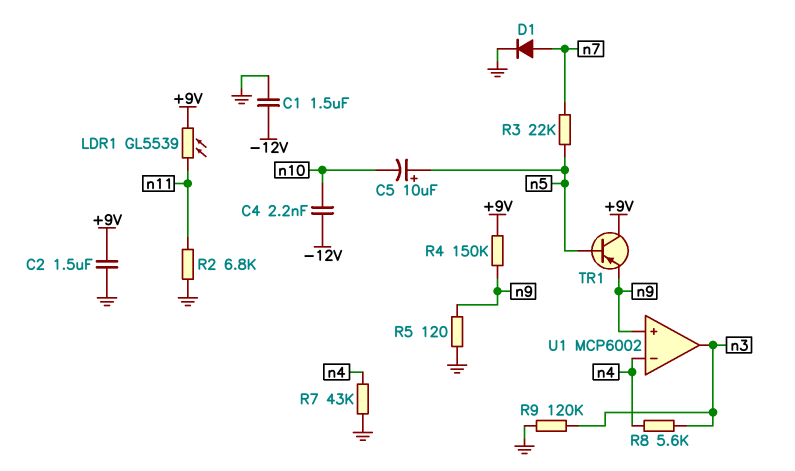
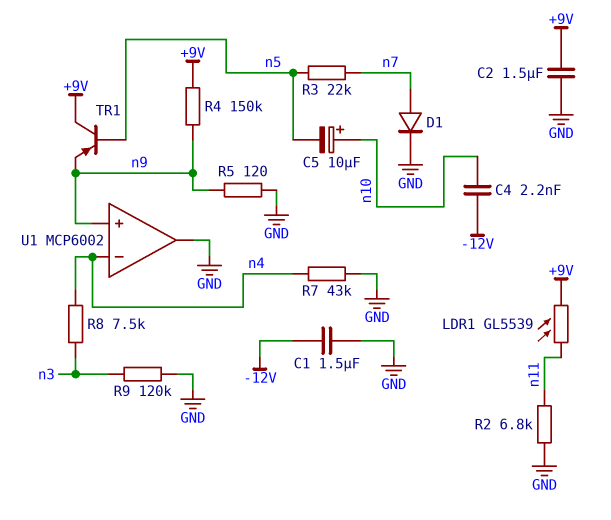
C5: 10uF (plus n5, minus n10) -> 10uF (plus n10, minus n5)
R8: 5.6k (n3, n4) -> 7.5k (n3, n4)
U1 pin out: n3 -> GND

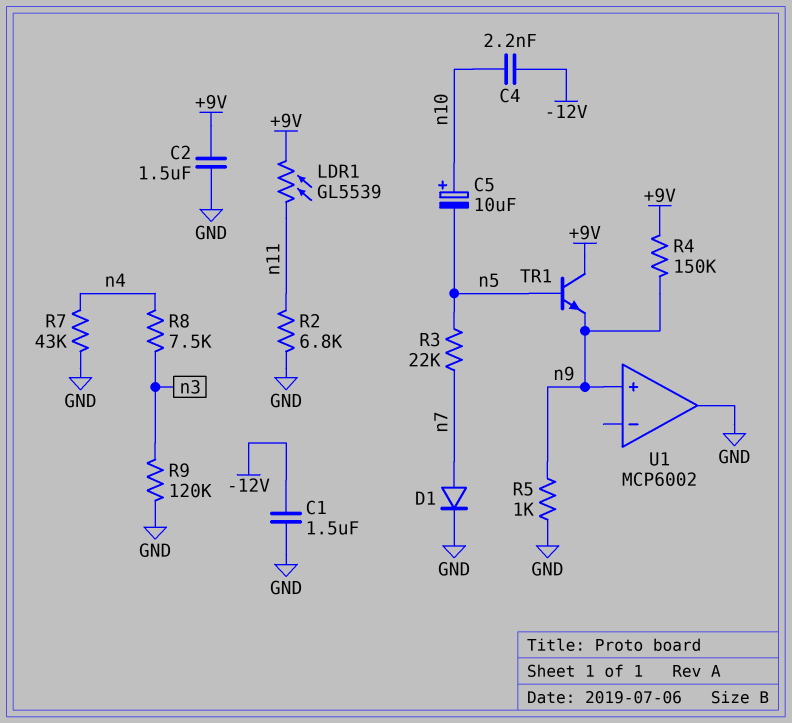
R5: 120 (GND, n9) -> 1k (GND, n9)
TR1: PNP (B n5, C +9V, E n9) -> NPN (B n5, C +9V, E n9)
U1 pin in-: n4 -> none

